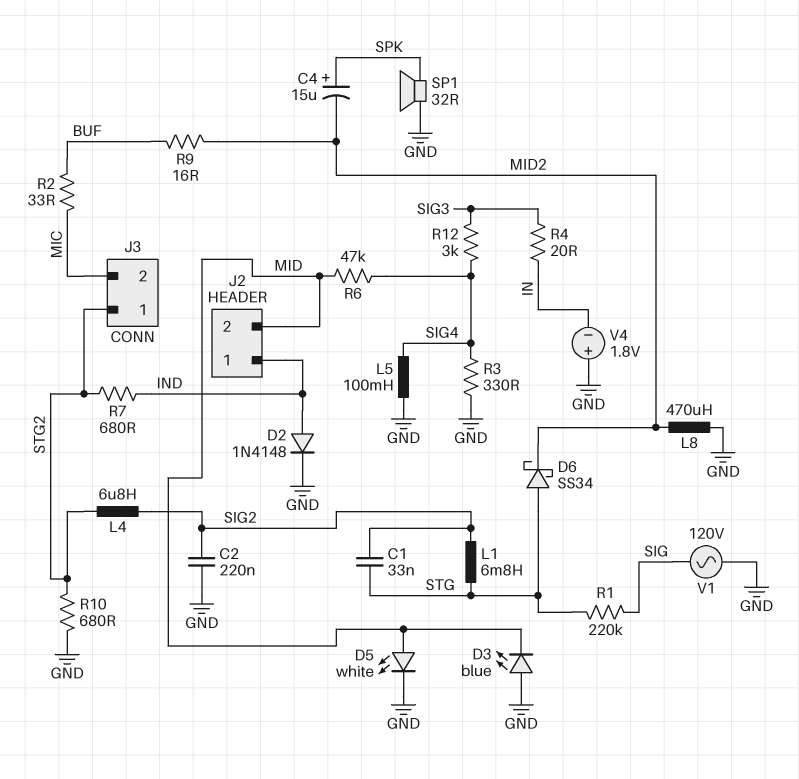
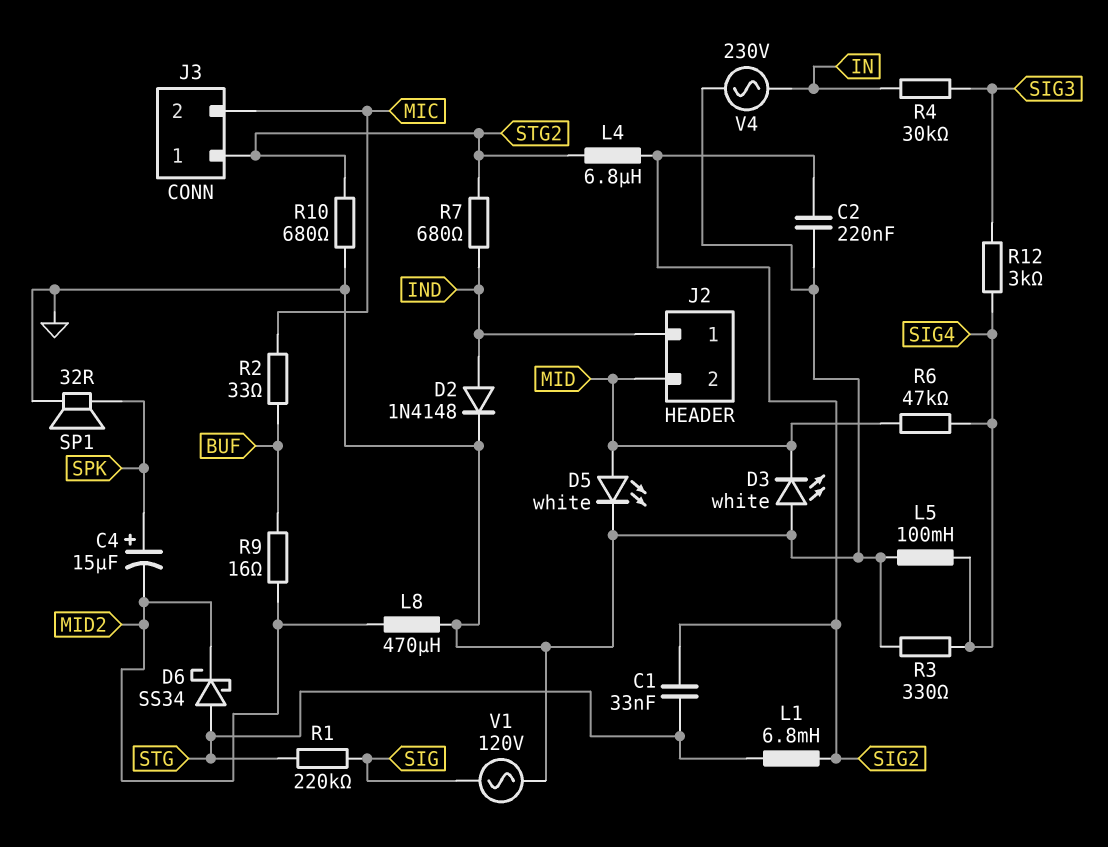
D3: LED blue (A GND, K MID) -> LED white (A GND, K MID)
R4: 20 (IN, SIG3) -> 30k (IN, SIG3)
V4: 1.8V (plus GND, minus IN) -> AC 230V (GND, IN)

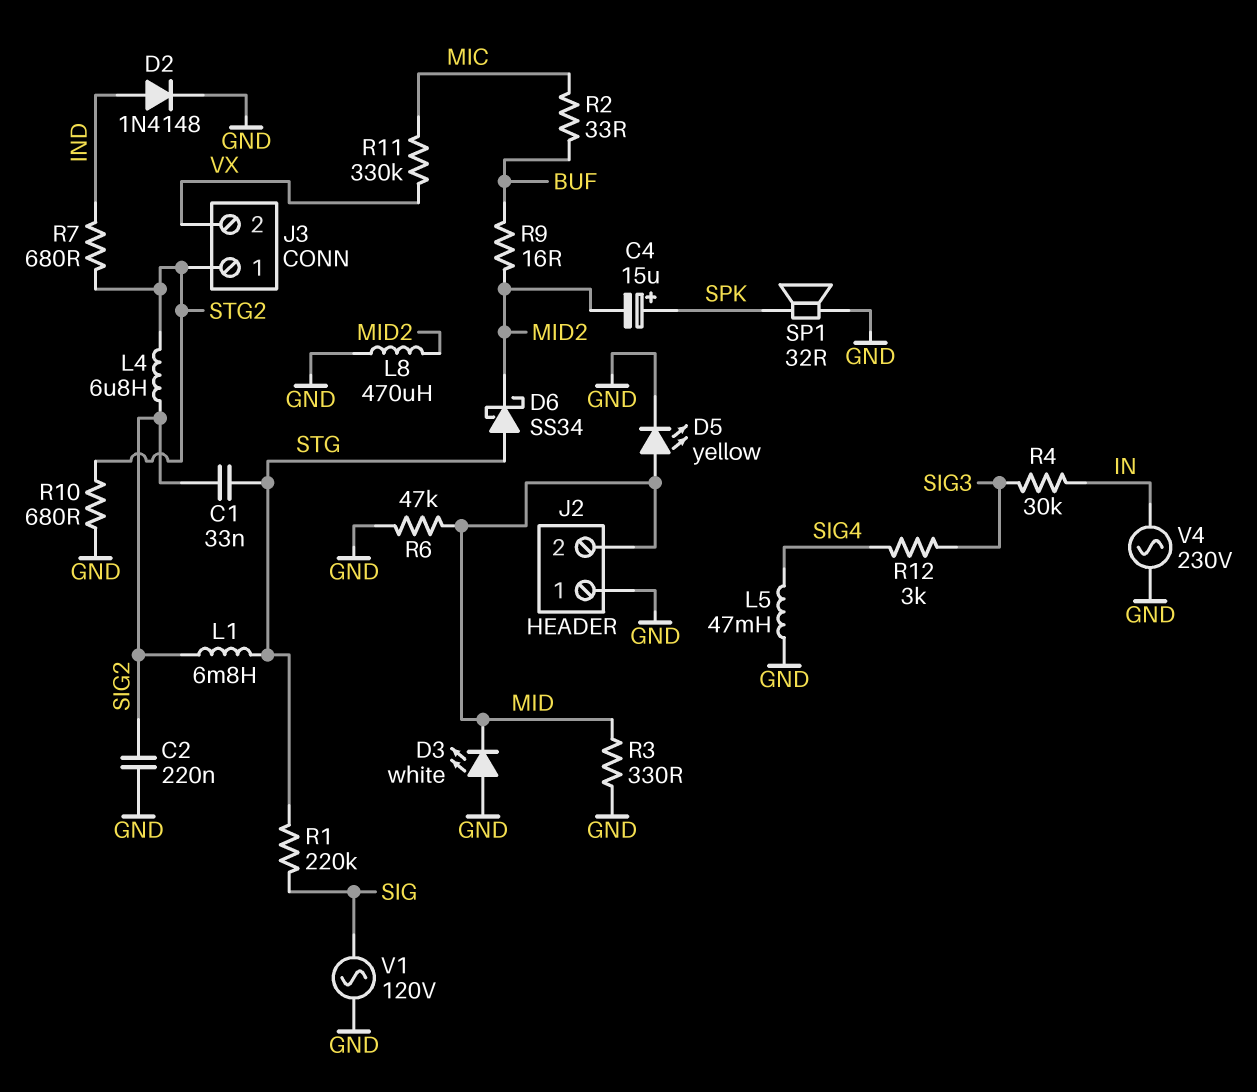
D5: LED white (A MID, K GND) -> LED yellow (A MID, K GND)
J2 pin 1: IND -> GND
J3 pin 2: MIC -> VX
L5: 100mH (GND, SIG4) -> 47mH (GND, SIG4)
R3: 330 (GND, SIG4) -> 330 (GND, MID)
R6: 47k (MID, SIG4) -> 47k (GND, MID)
R11: none -> 330k (MIC, VX)

